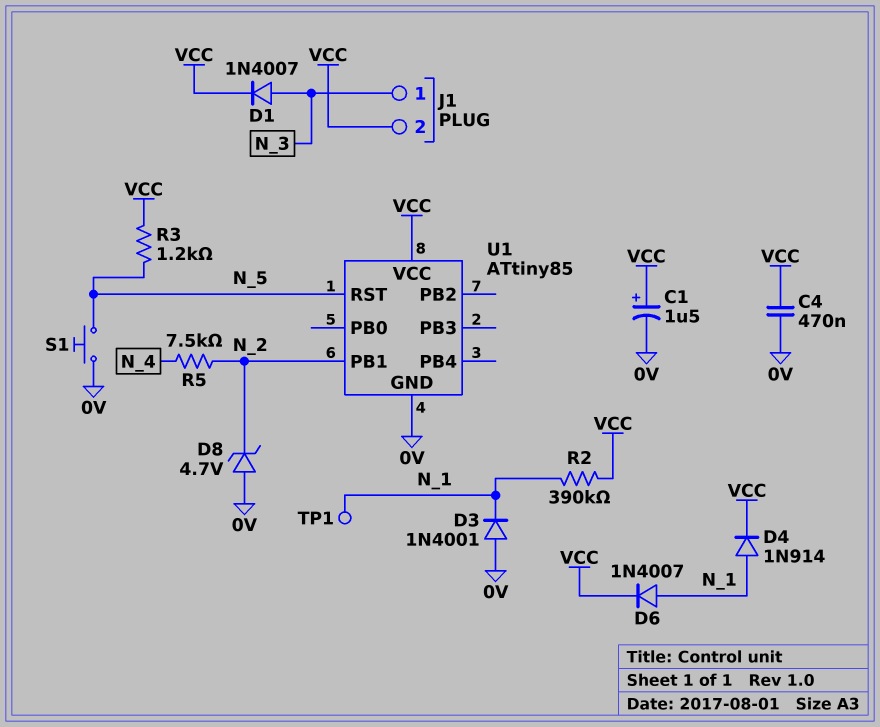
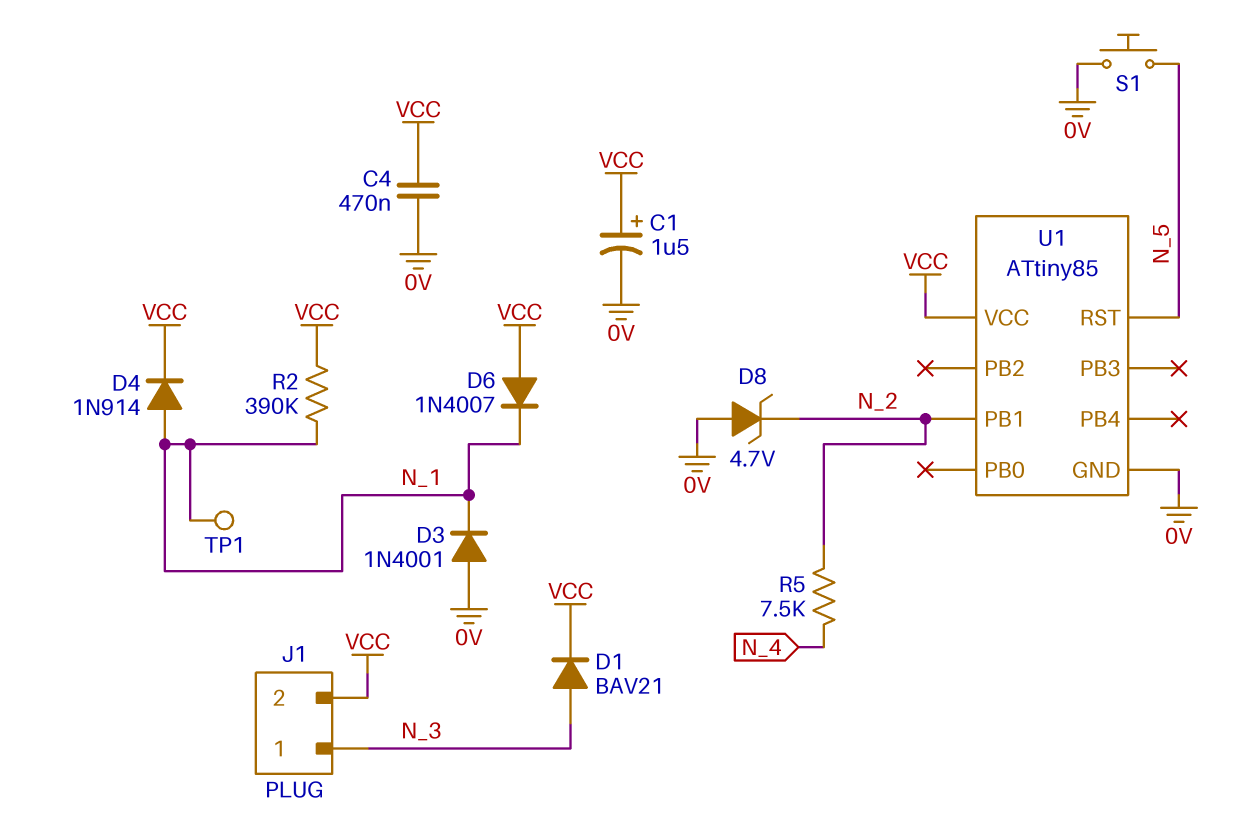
D1: diode 1N4007 (A N_3, K VCC) -> diode BAV21 (A N_3, K VCC)
D6: diode 1N4007 (A N_1, K VCC) -> diode 1N4007 (A VCC, K N_1)
R3: 1.2k (N_5, VCC) -> none

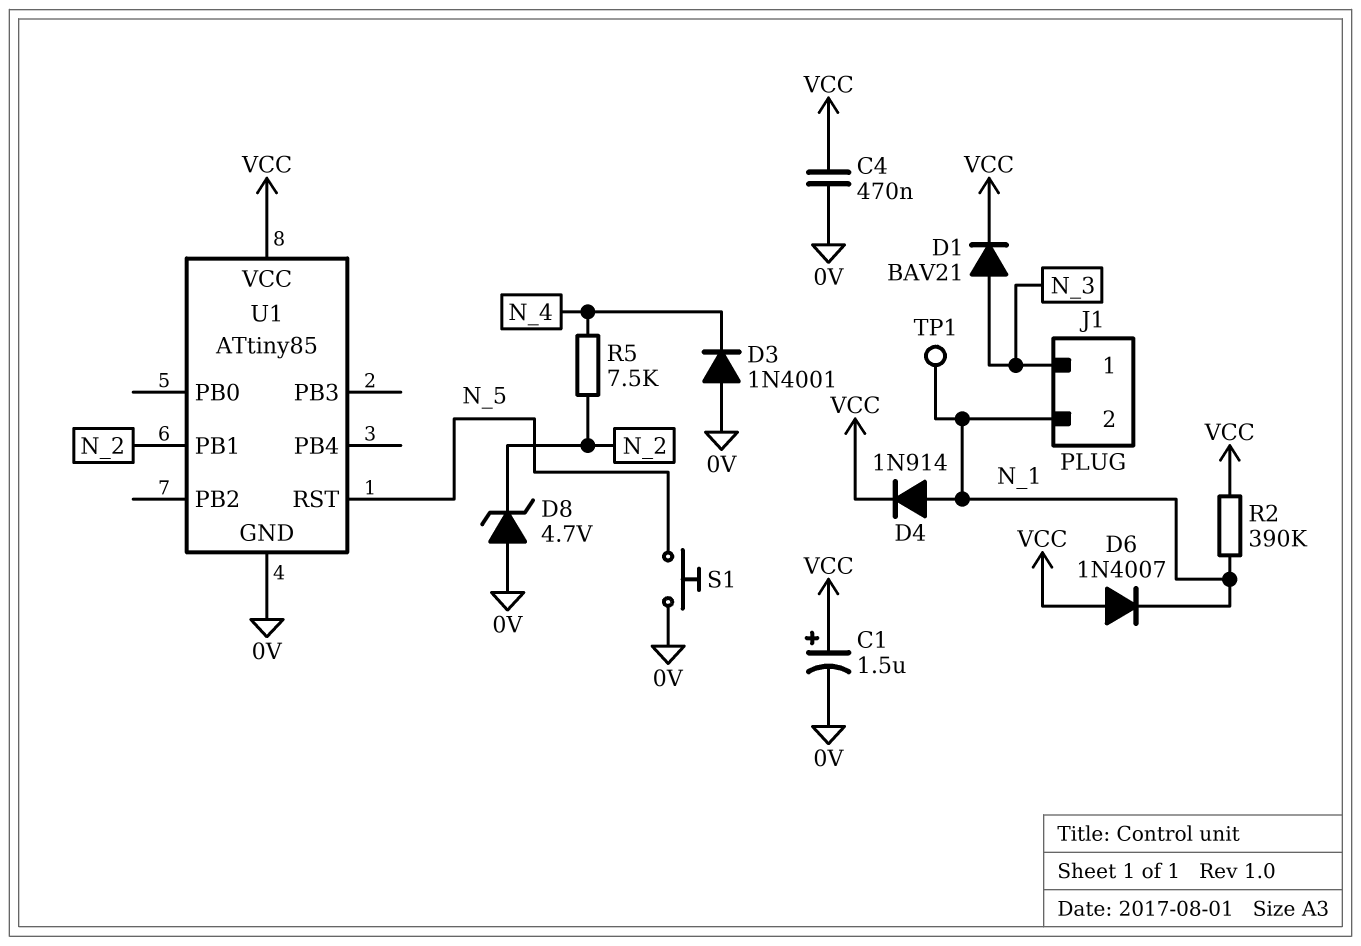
D3: diode 1N4001 (A 0V, K N_1) -> diode 1N4001 (A 0V, K N_4)
J1 pin 2: VCC -> N_1

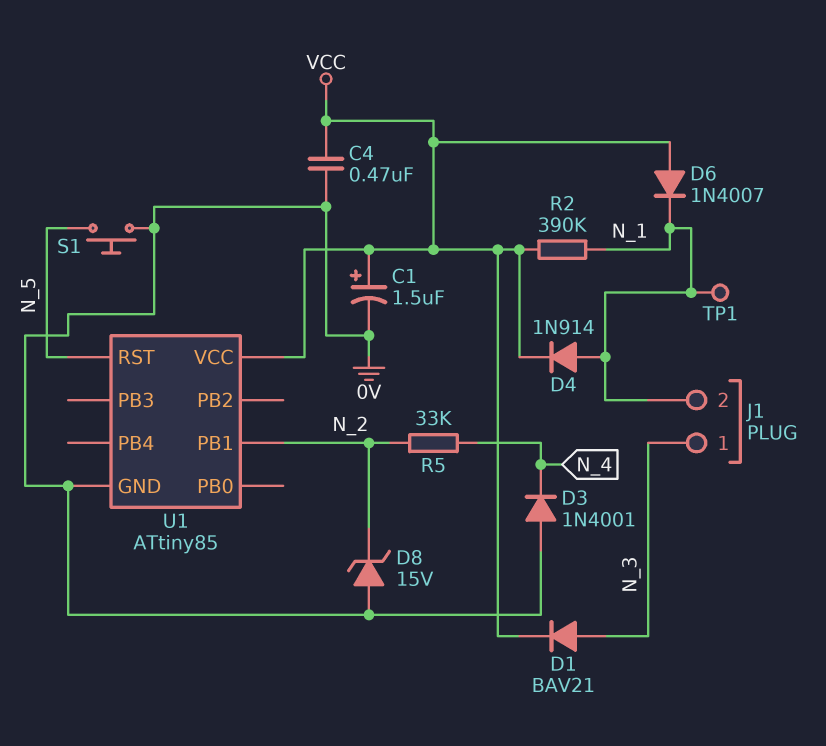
D8: zener 4.7V (A 0V, K N_2) -> zener 15V (A 0V, K N_2)
R5: 7.5k (N_2, N_4) -> 33k (N_2, N_4)

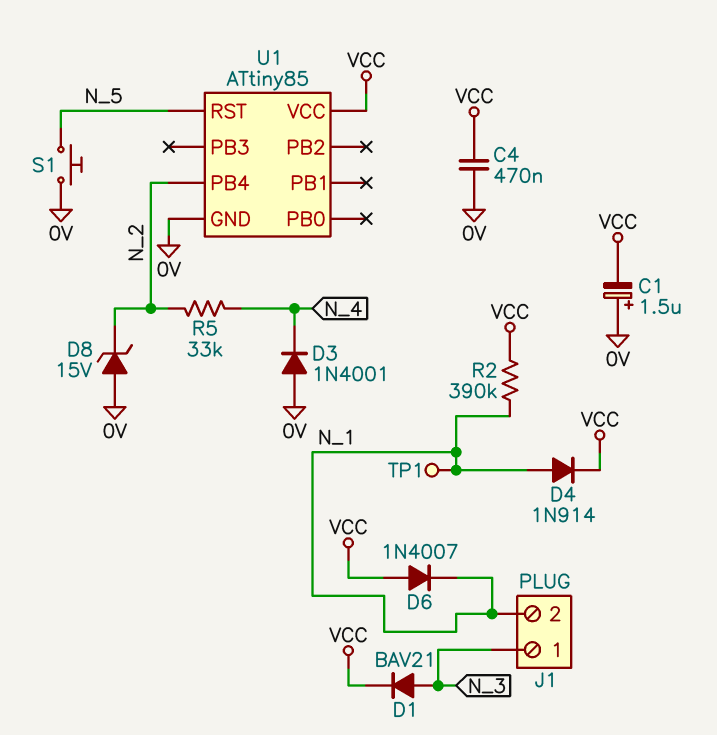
C1: 1.5uF (plus VCC, minus 0V) -> 1.5uF (plus 0V, minus VCC)
U1 pin PB1: N_2 -> none
U1 pin PB4: none -> N_2

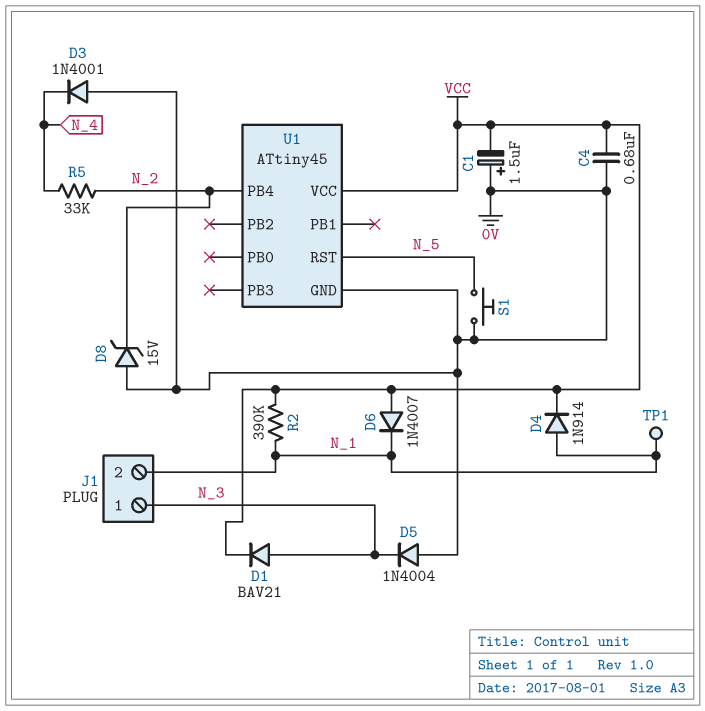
C4: 470nF (0V, VCC) -> 680nF (0V, VCC)
D5: none -> diode 1N4004 (A 0V, K N_3)
U1: ATtiny85 -> ATtiny45

